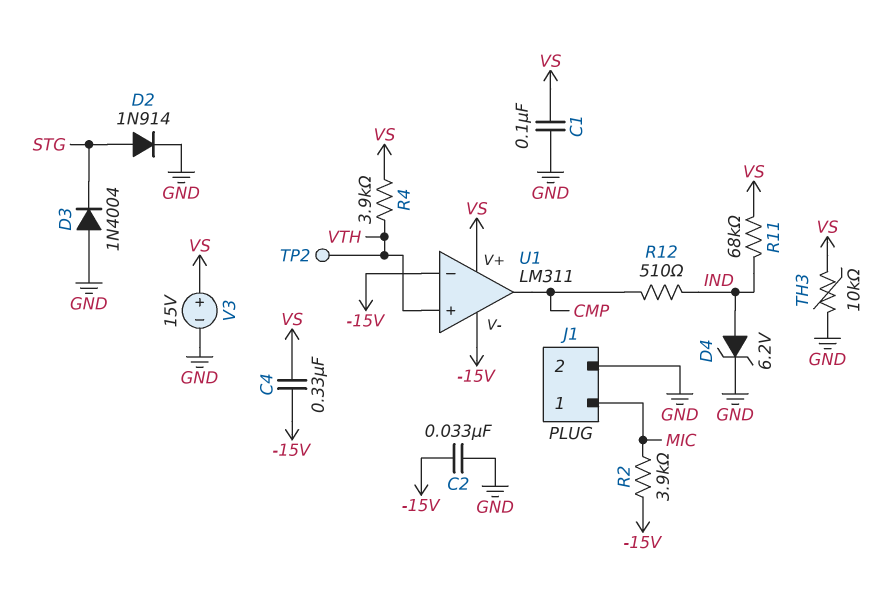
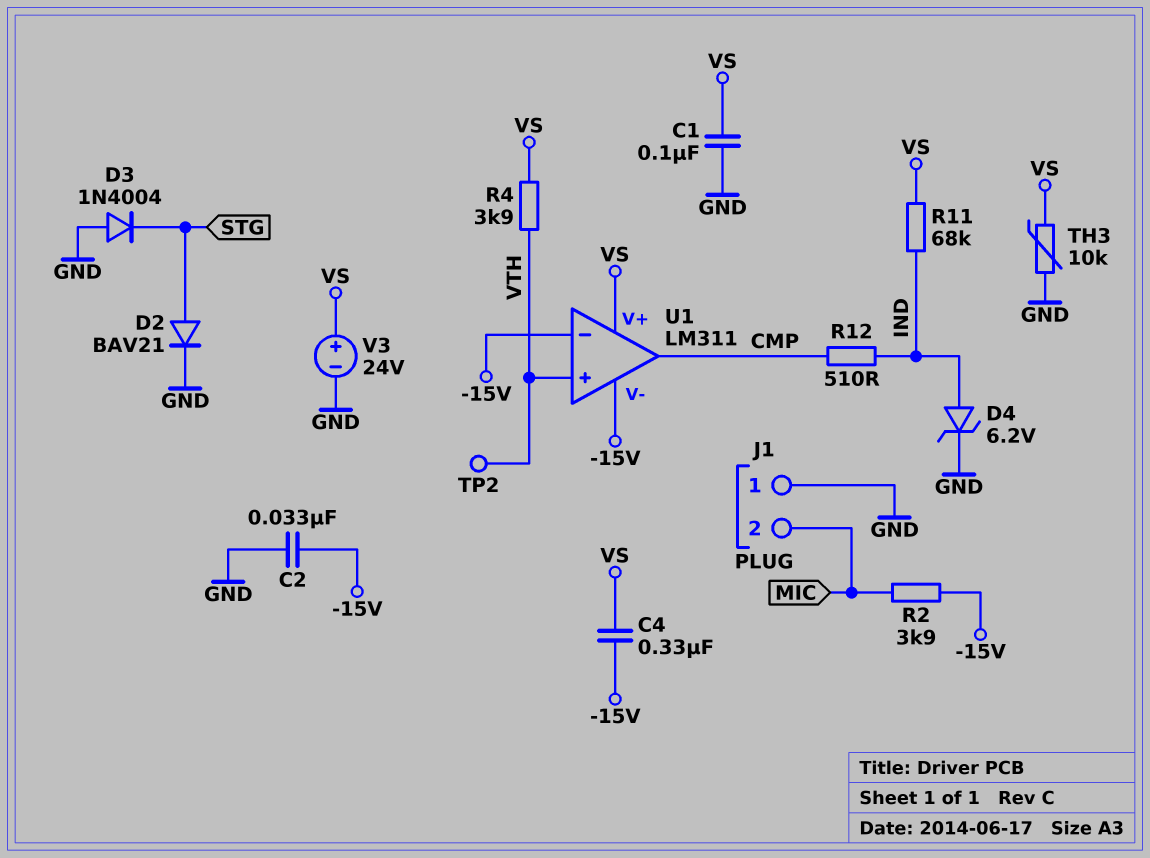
D2: diode 1N914 (A STG, K GND) -> diode BAV21 (A STG, K GND)
J1 pin 1: MIC -> GND
J1 pin 2: GND -> MIC
V3: 15V (plus VS, minus GND) -> 24V (plus VS, minus GND)

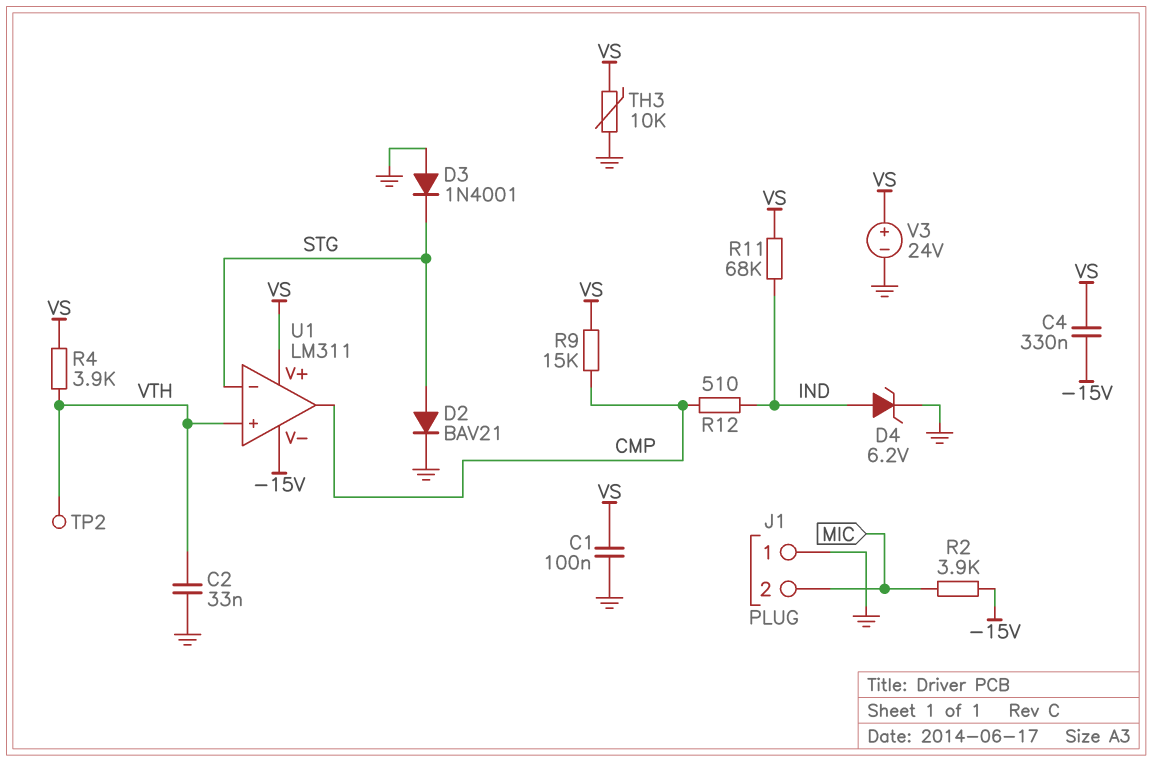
C2: 33nF (-15V, GND) -> 33nF (GND, VTH)
D3: diode 1N4004 (A GND, K STG) -> diode 1N4001 (A GND, K STG)
R9: none -> 15k (CMP, VS)
U1 pin in-: -15V -> STG

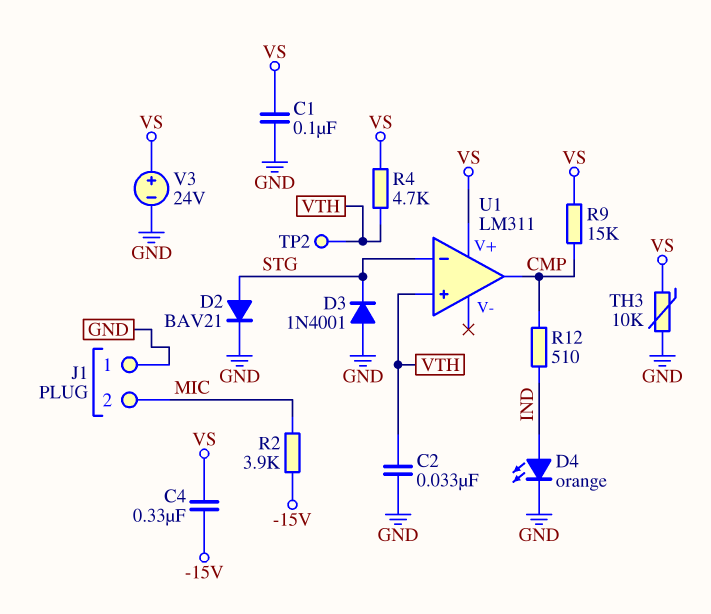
D4: zener 6.2V (A IND, K GND) -> LED orange (A IND, K GND)
R4: 3.9k (VS, VTH) -> 4.7k (VS, VTH)
R11: 68k (IND, VS) -> none
U1 pin V-: -15V -> none

